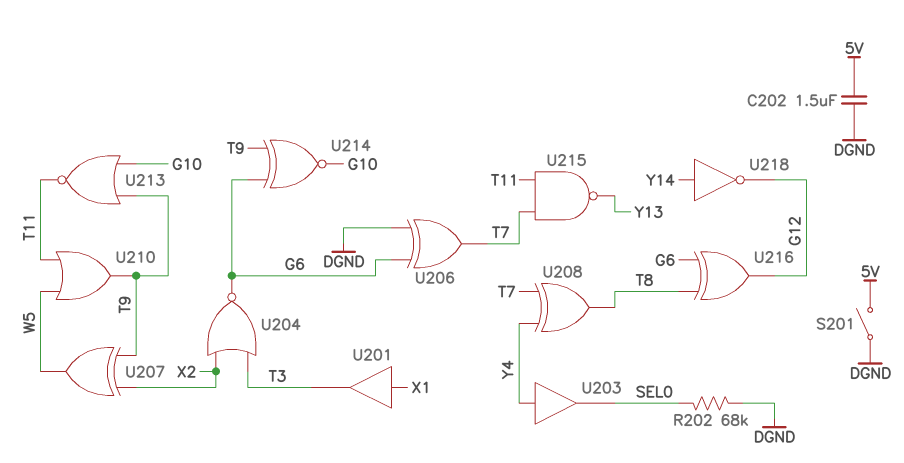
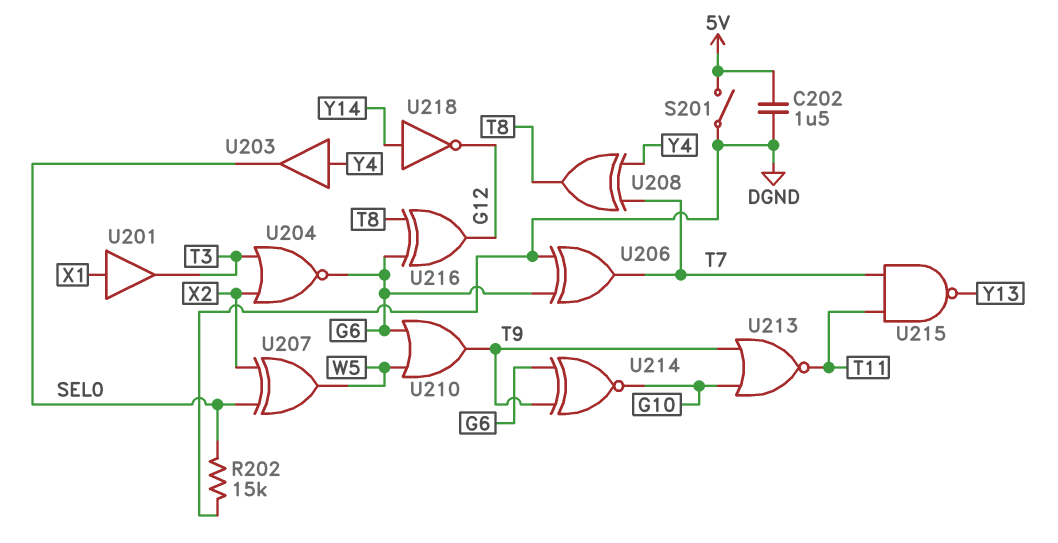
R202: 68k (DGND, SEL0) -> 15k (DGND, SEL0)
U207: XOR (in T9, in X2, out W5) -> XOR (in SEL0, in X2, out W5)
U210: OR (in T11, in W5, out T9) -> OR (in G6, in W5, out T9)

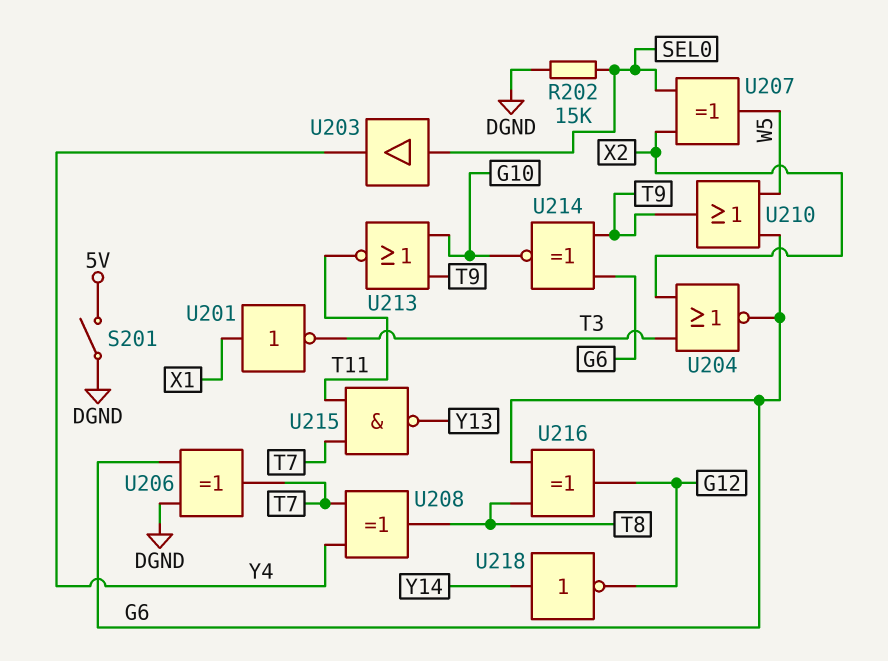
C202: 1.5uF (5V, DGND) -> none
U201: buffer (in X1, out T3) -> NOT (in X1, out T3)
U203: buffer (in Y4, out SEL0) -> buffer (in SEL0, out Y4)

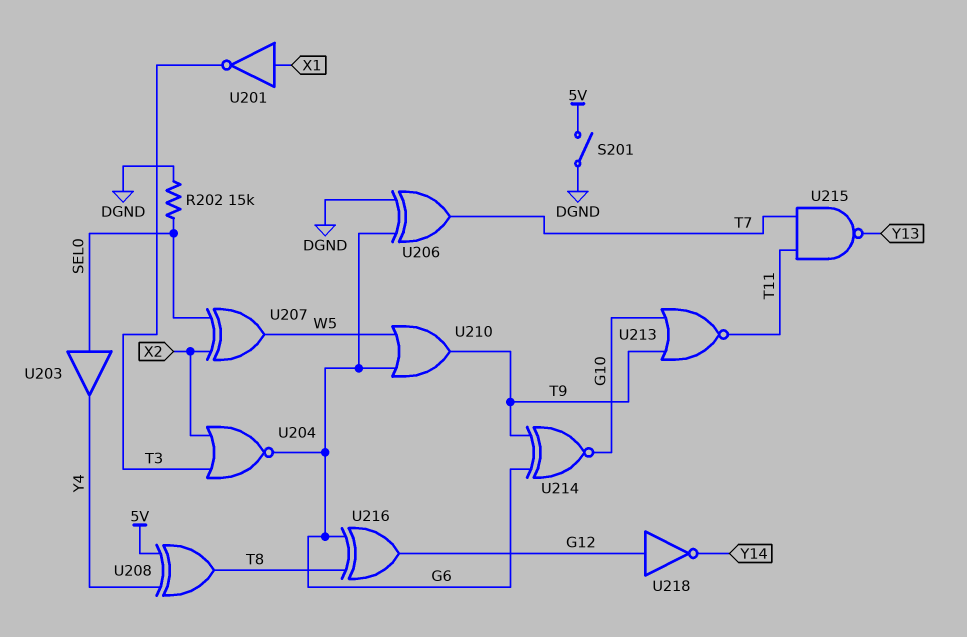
U208: XOR (in T7, in Y4, out T8) -> XOR (in 5V, in Y4, out T8)
U218: NOT (in Y14, out G12) -> NOT (in G12, out Y14)

